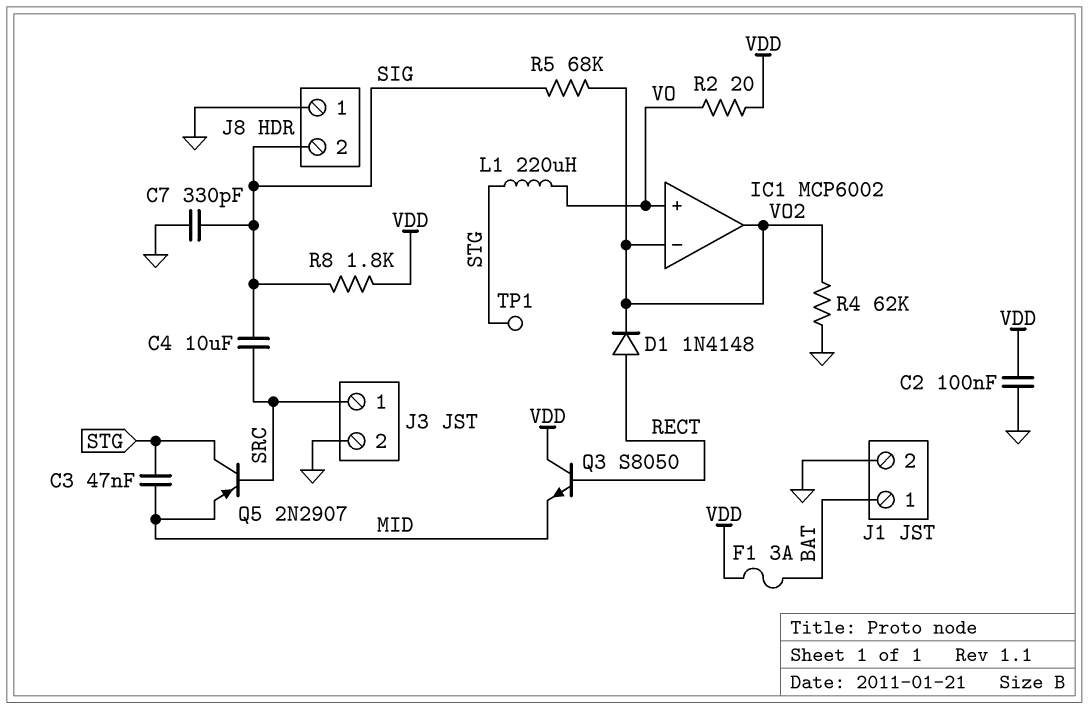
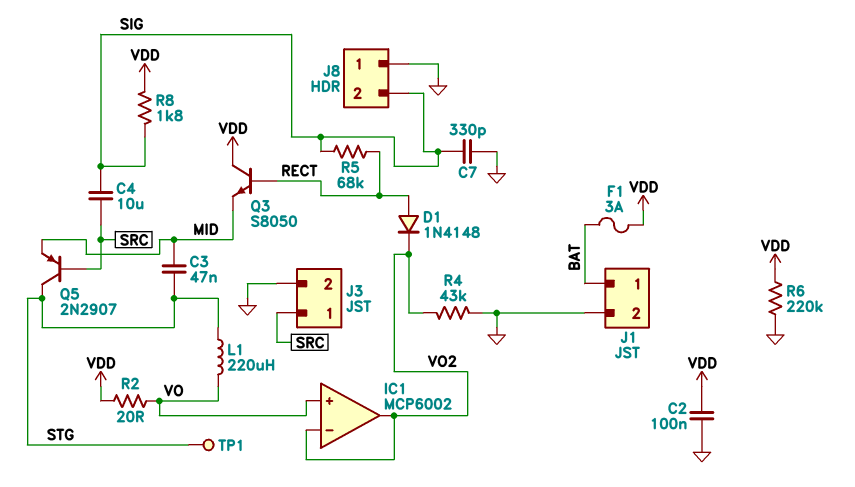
R4: 62k (GND, VO2) -> 43k (GND, VO2)
R5: 68k (SIG, VO2) -> 68k (RECT, SIG)
R6: none -> 220k (GND, VDD)

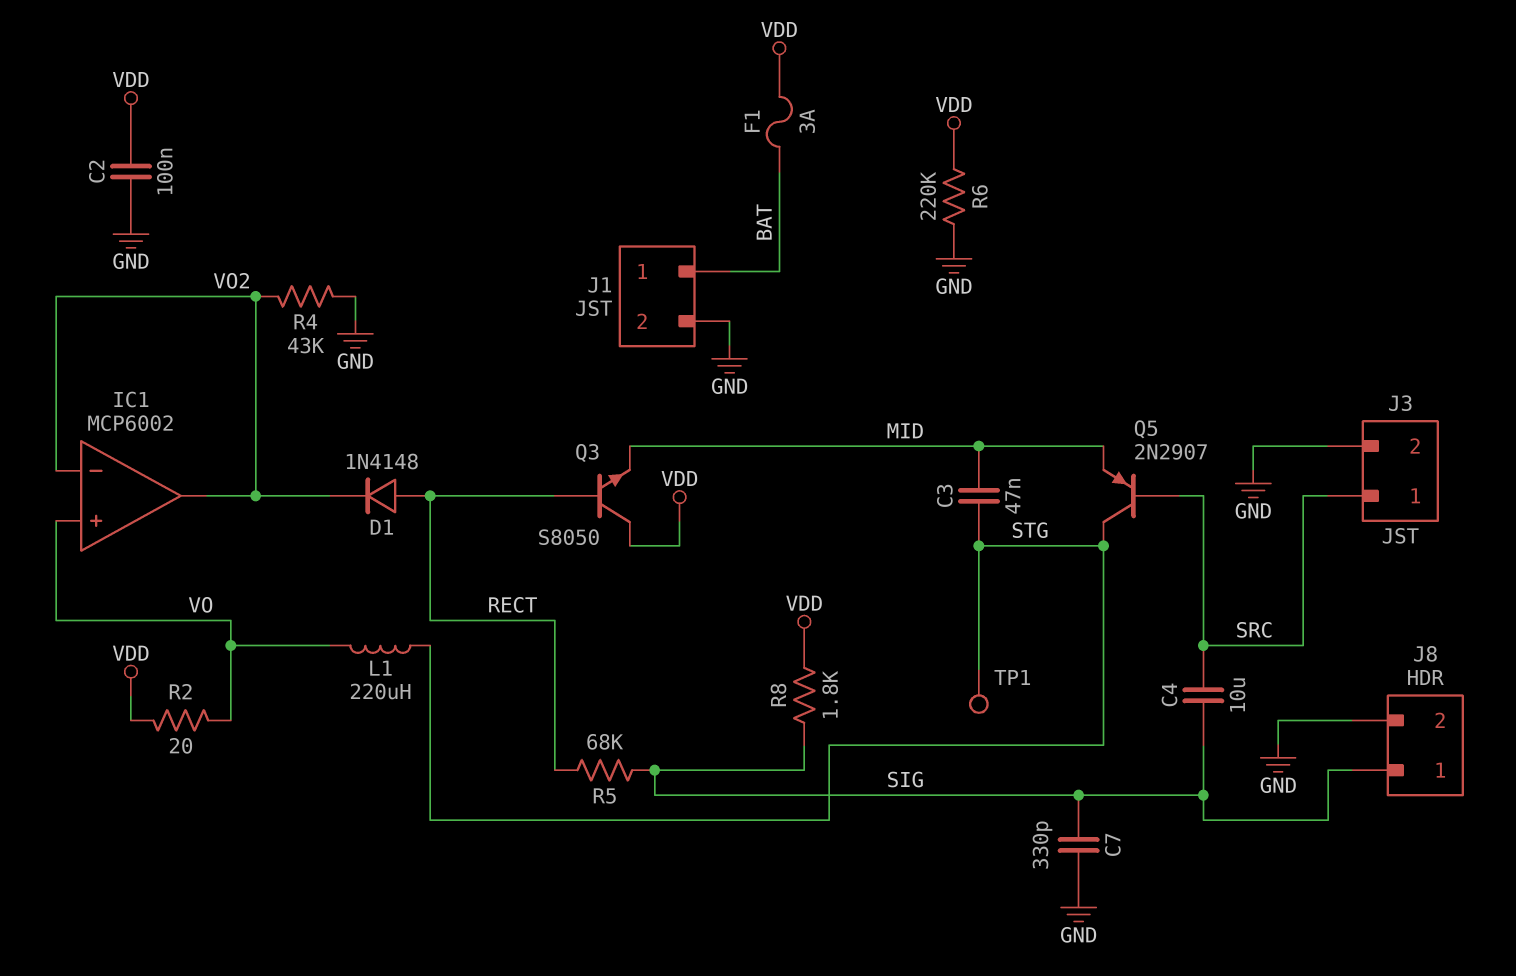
J8 pin 1: GND -> SIG
J8 pin 2: SIG -> GND

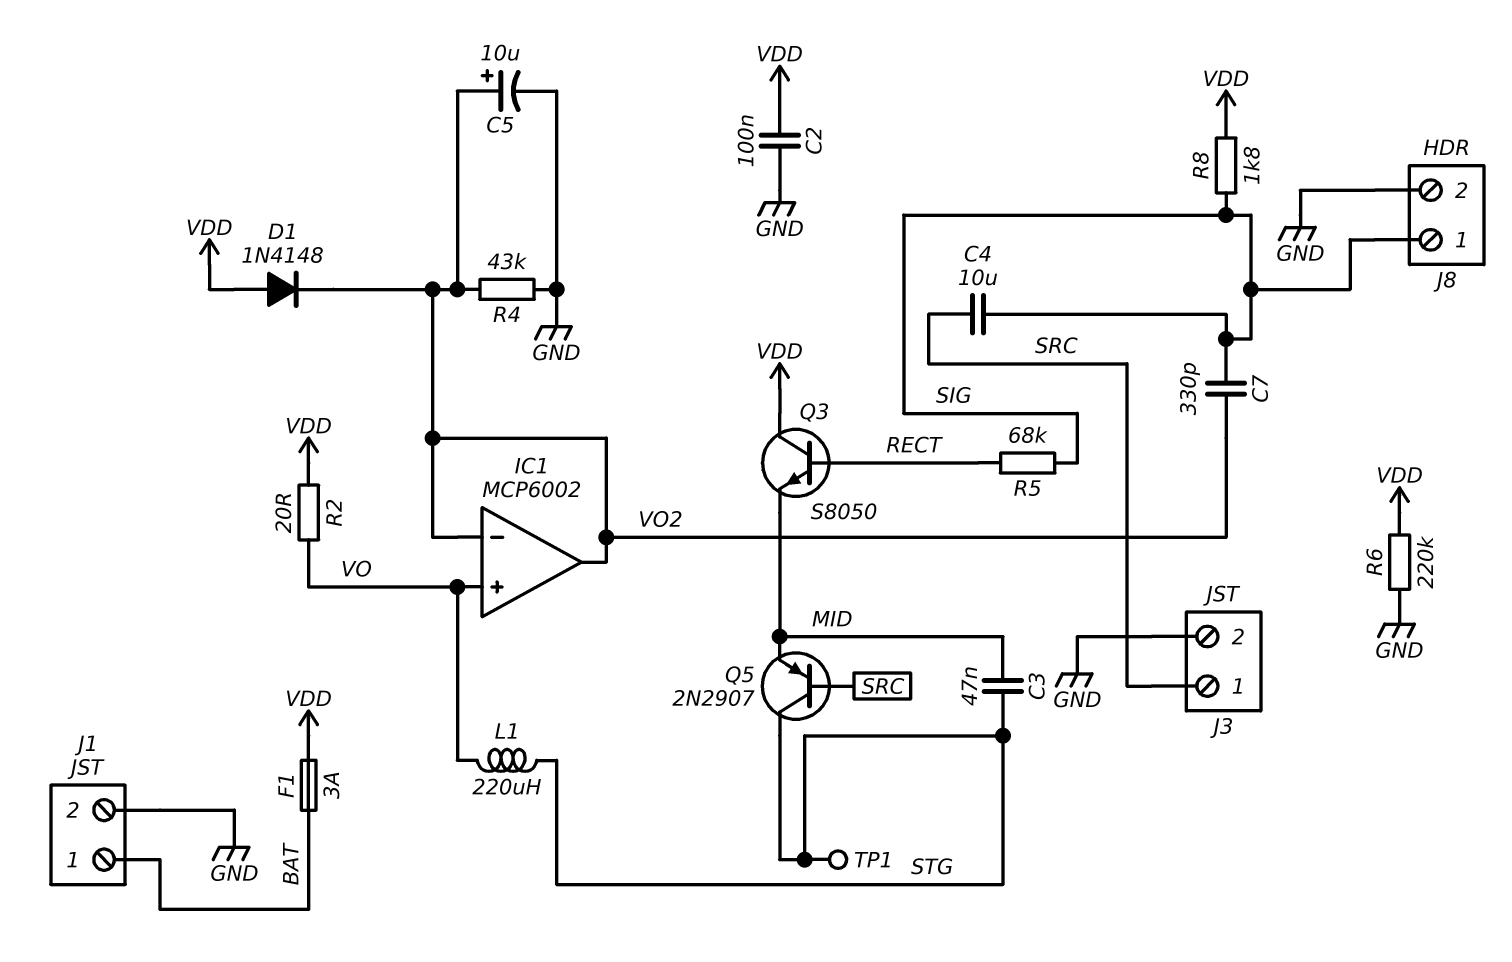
C5: none -> 10uF (plus VO2, minus GND)
C7: 330pF (GND, SIG) -> 330pF (SIG, VO2)
D1: diode 1N4148 (A RECT, K VO2) -> diode 1N4148 (A VDD, K VO2)

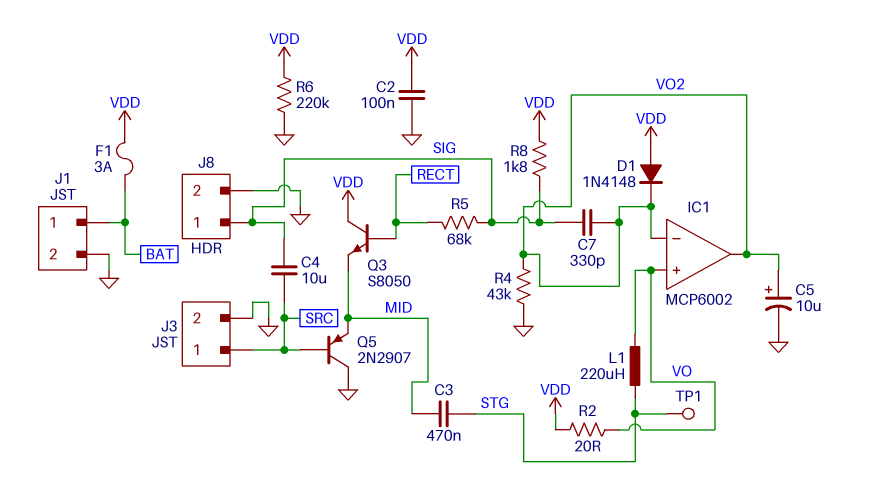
C3: 47nF (MID, STG) -> 470nF (MID, STG)
Q5: PNP 2N2907 (B SRC, C STG, E MID) -> PNP 2N2907 (B SRC, C GND, E MID)

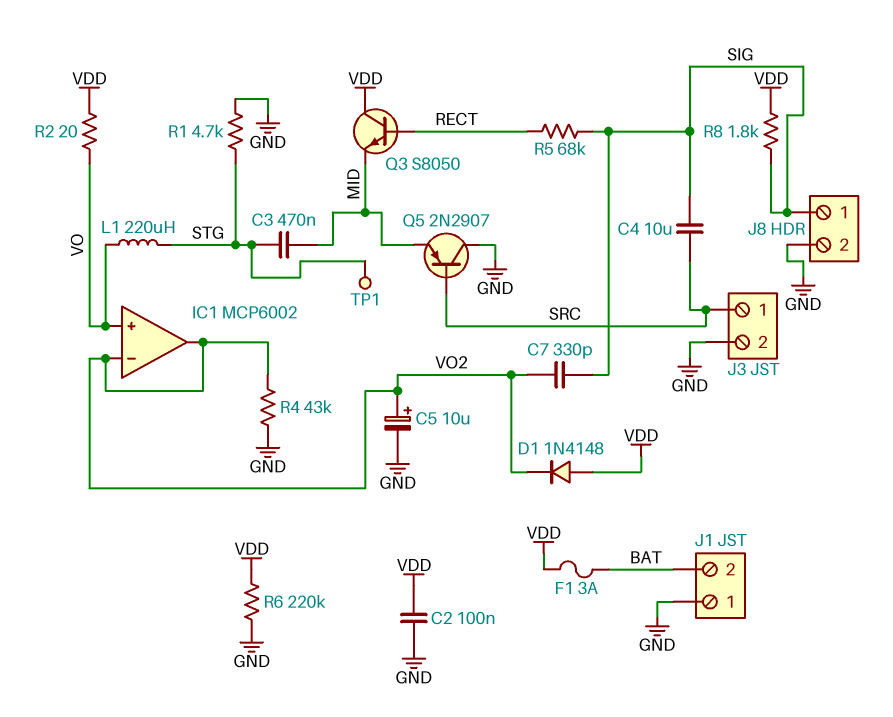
J1 pin 1: BAT -> GND
J1 pin 2: GND -> BAT
R1: none -> 4.7k (GND, STG)

